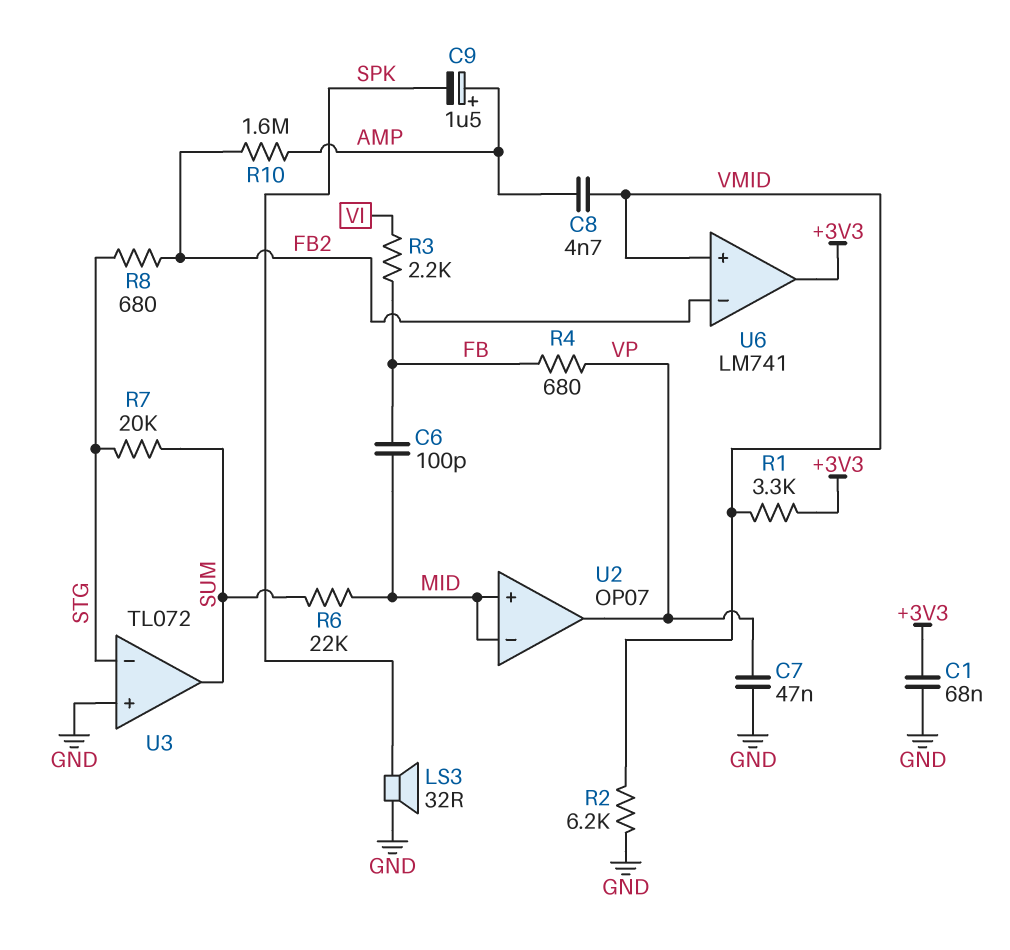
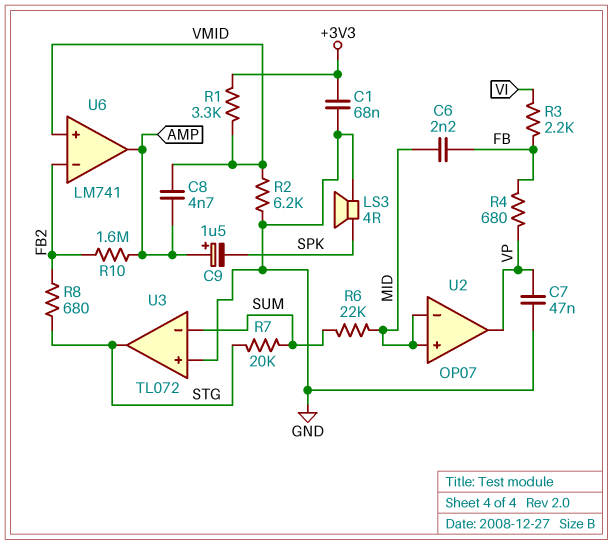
C6: 100pF (FB, MID) -> 2.2nF (FB, MID)
LS3: speaker 32R (GND, SPK) -> speaker 4R (GND, SPK)
U3 pin in-: STG -> SUM
U3 pin out: SUM -> STG
U6 pin out: +3V3 -> AMP

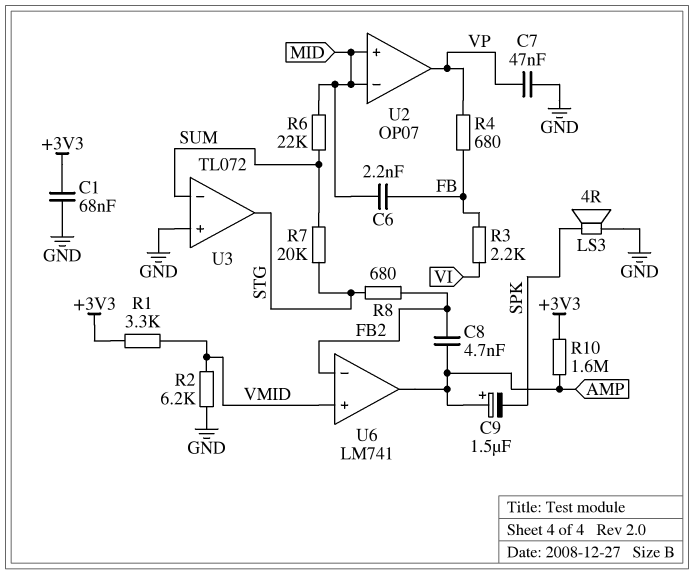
C8: 4.7nF (AMP, VMID) -> 4.7nF (AMP, FB2)
R10: 1.6M (AMP, FB2) -> 1.6M (+3V3, AMP)

